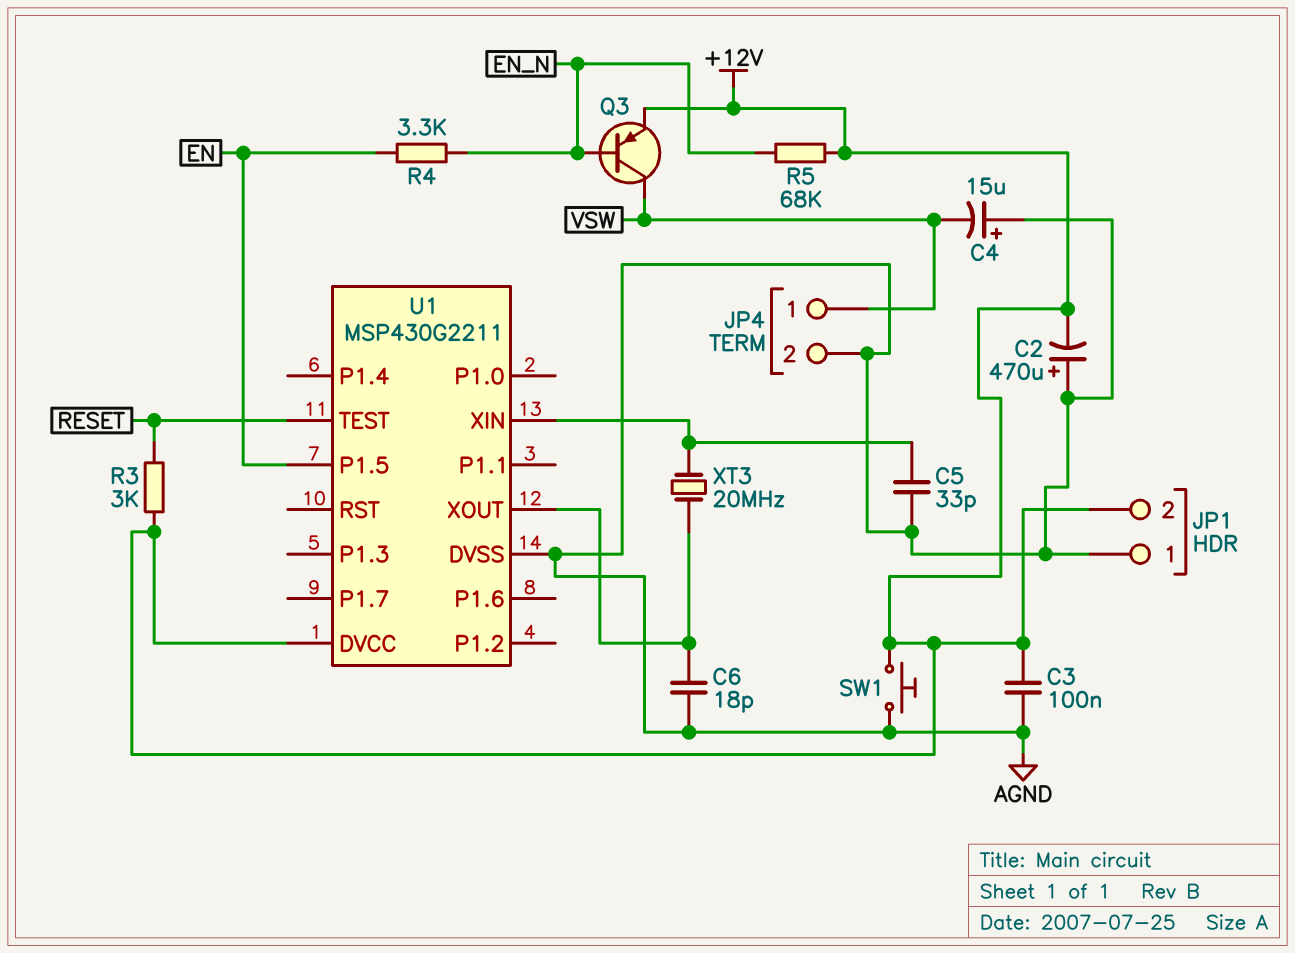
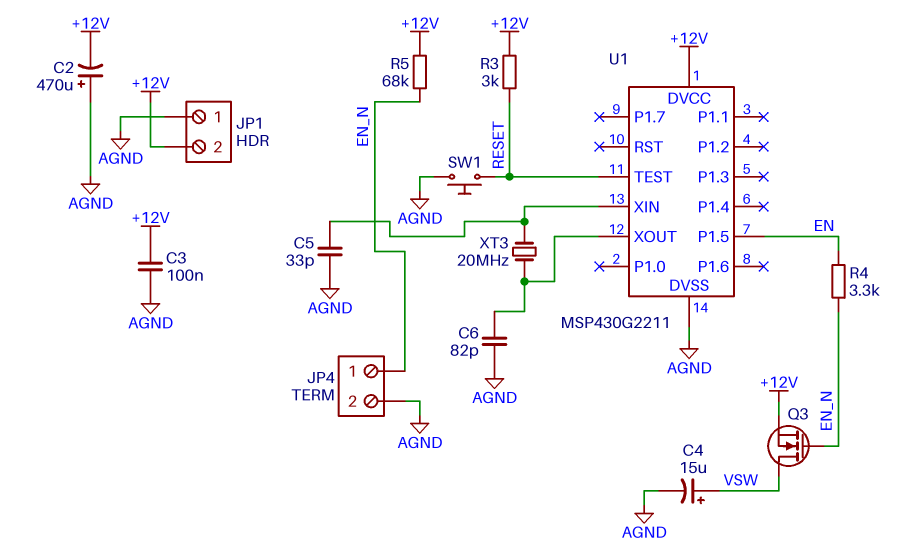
C4: 15uF (plus AGND, minus VSW) -> 15uF (plus VSW, minus AGND)
C6: 18pF (AGND, U1/XOUT) -> 82pF (AGND, U1/XOUT)
JP4 pin 1: VSW -> EN_N
Q3: PNP (B EN_N, C VSW, E +12V) -> NMOS (G EN_N, D VSW, S +12V)
SW1: button (+12V, AGND) -> button (AGND, RESET)

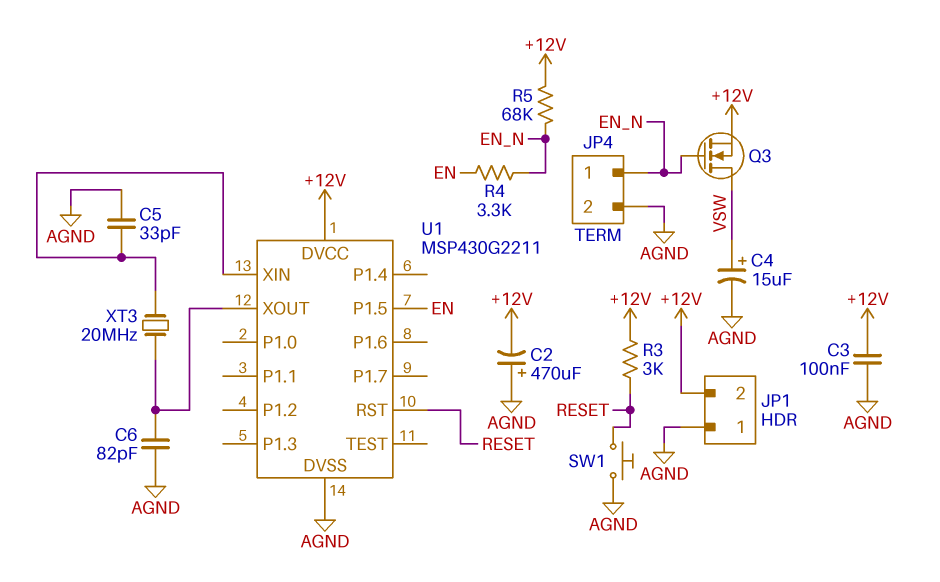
U1 pin RST: none -> RESET
U1 pin TEST: RESET -> none

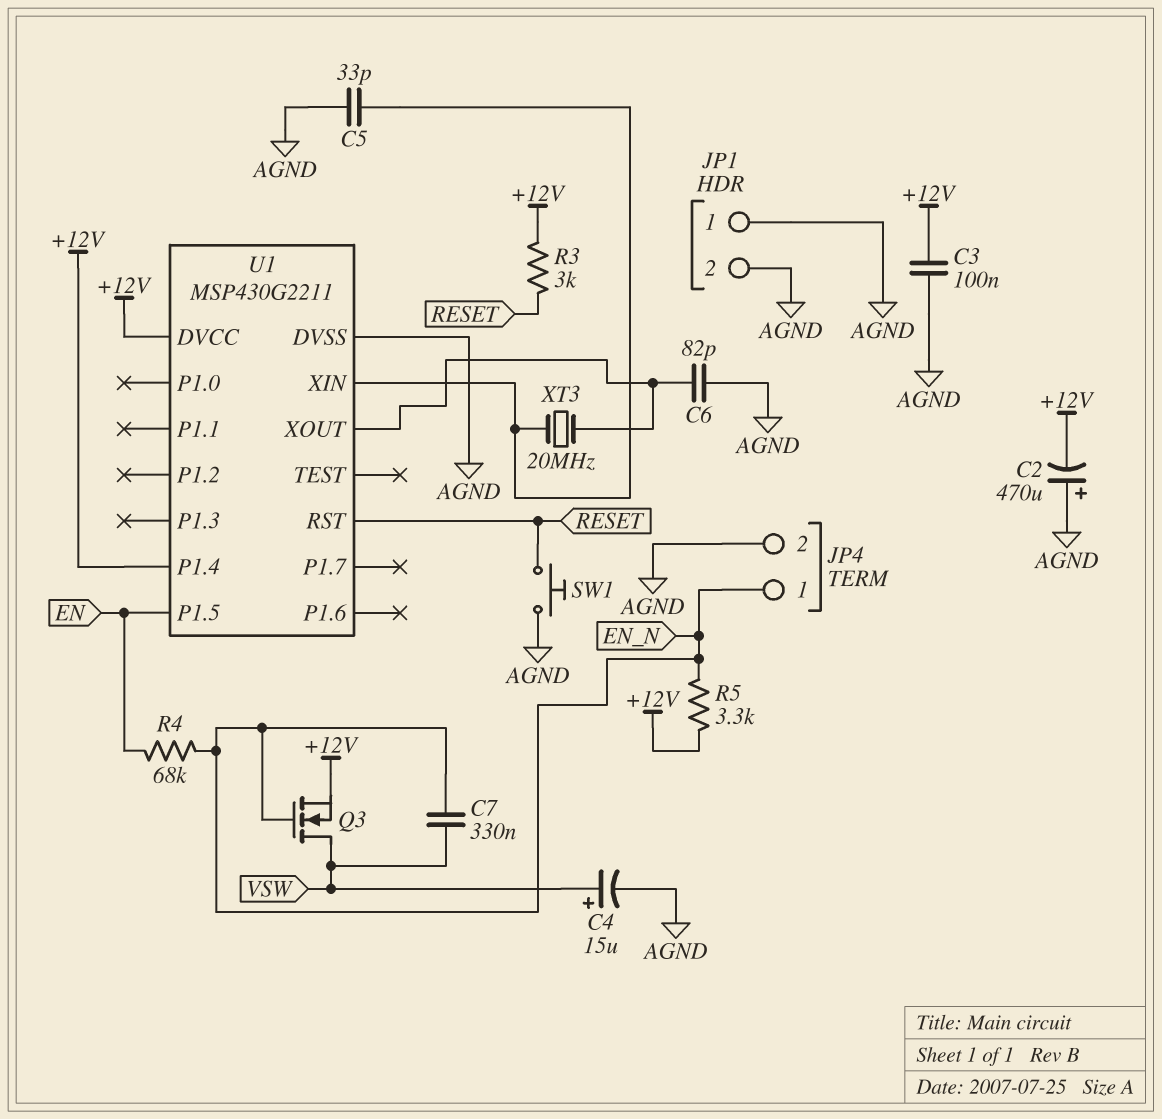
C7: none -> 330nF (EN_N, VSW)
JP1 pin 2: +12V -> AGND
R4: 3.3k (EN, EN_N) -> 68k (EN, EN_N)
R5: 68k (+12V, EN_N) -> 3.3k (+12V, EN_N)
U1 pin P1.4: none -> +12V

